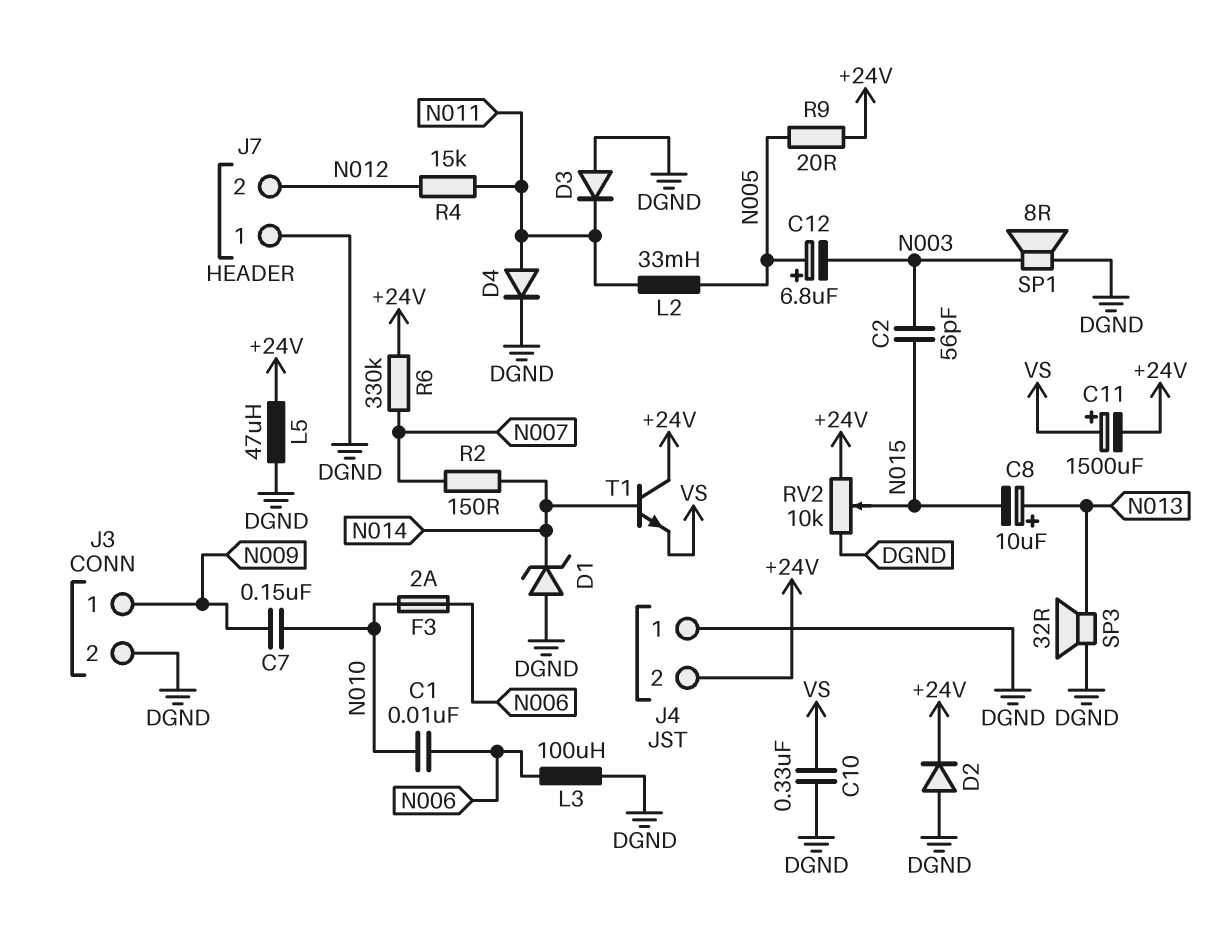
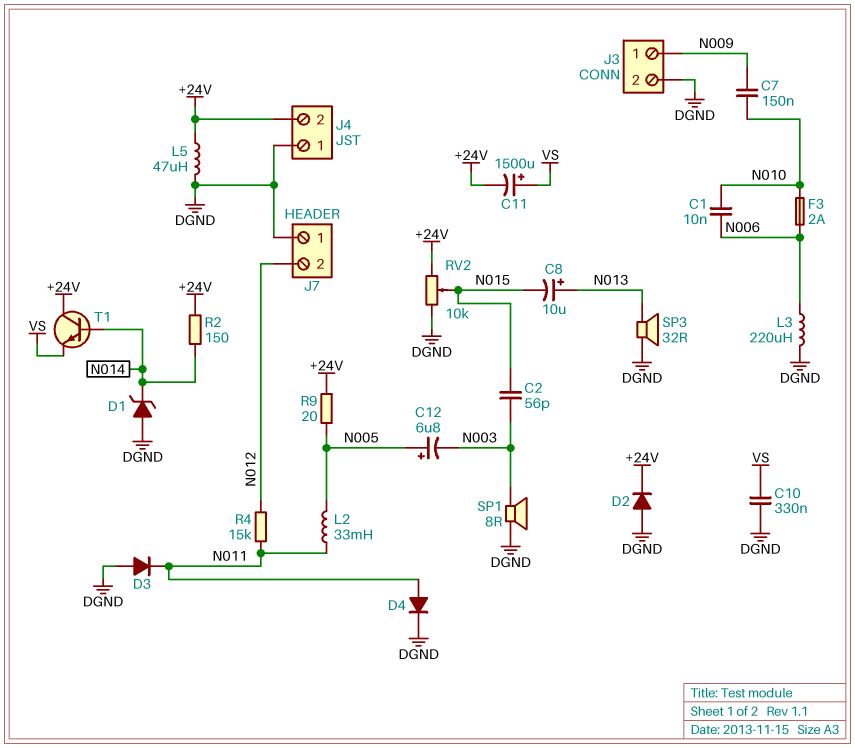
L3: 100uH (DGND, N006) -> 220uH (DGND, N006)
R2: 150 (N007, N014) -> 150 (+24V, N014)
R6: 330k (+24V, N007) -> none

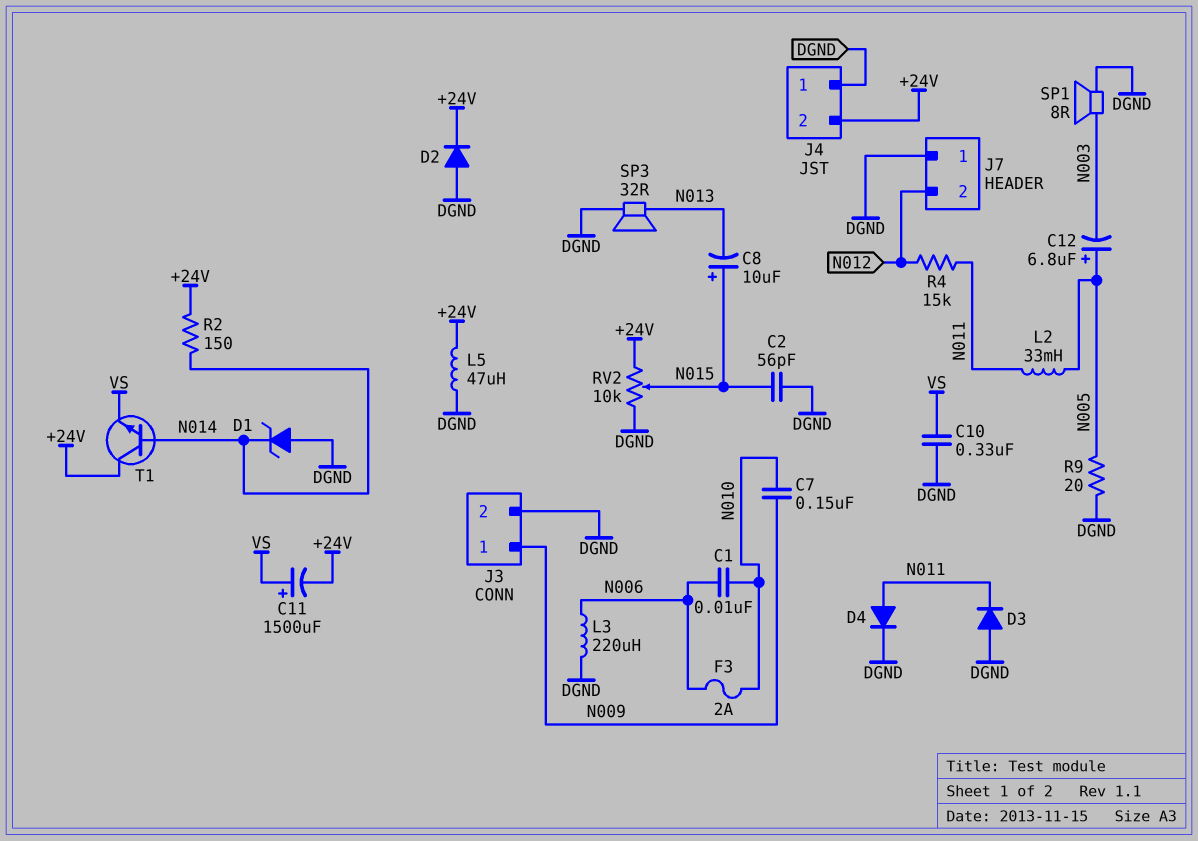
C2: 56pF (N003, N015) -> 56pF (DGND, N015)
C8: 10uF (plus N013, minus N015) -> 10uF (plus N015, minus N013)
R9: 20 (+24V, N005) -> 20 (DGND, N005)

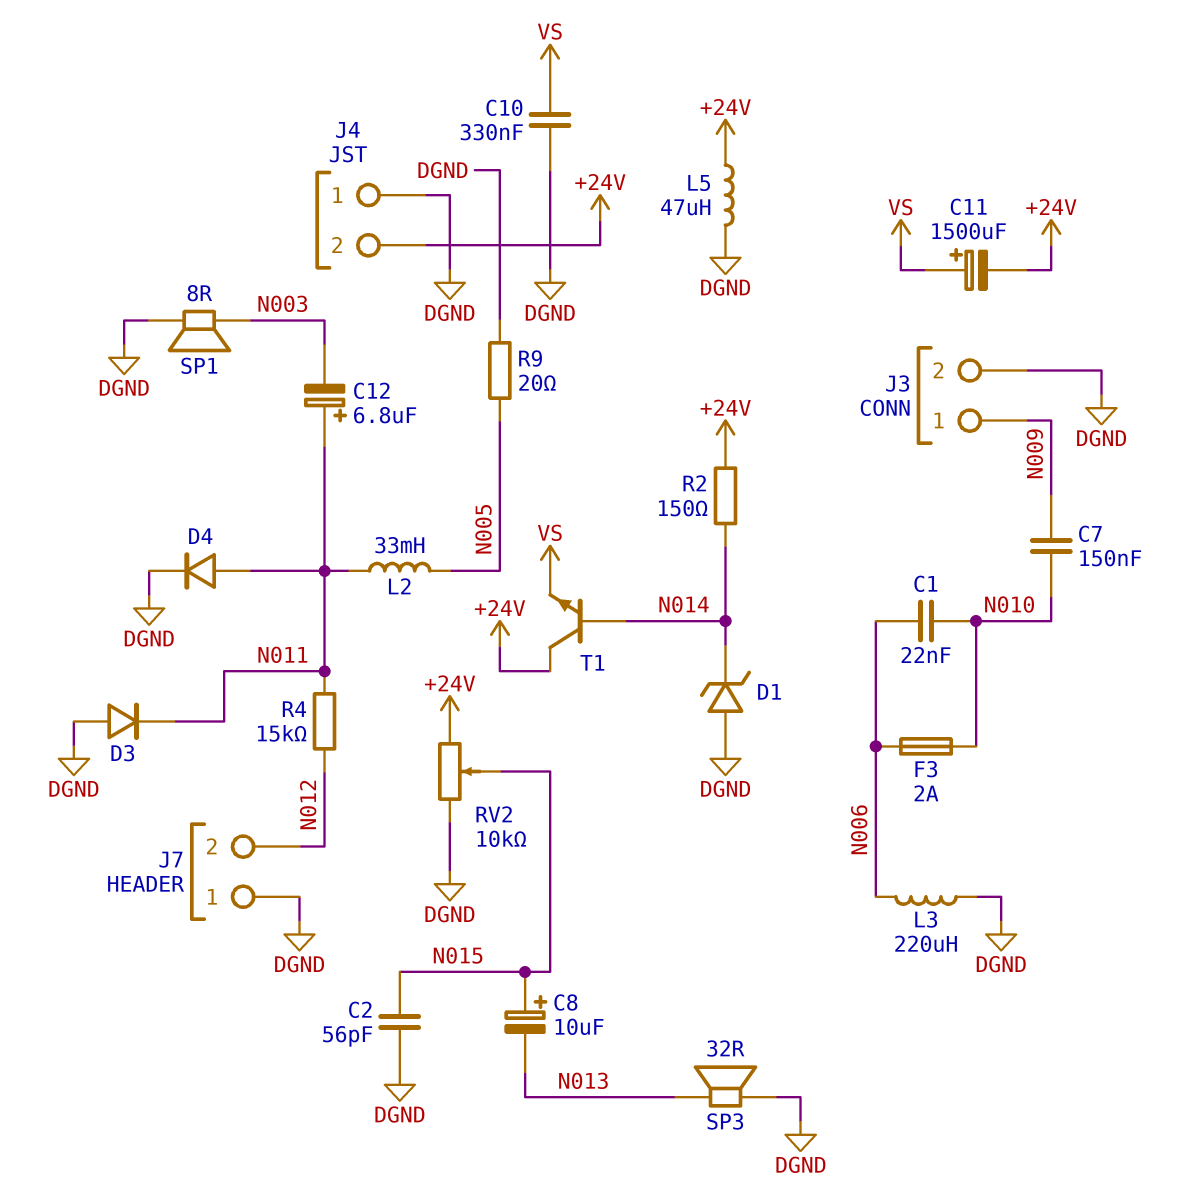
C1: 10nF (N006, N010) -> 22nF (N006, N010)
C12: 6.8uF (plus N005, minus N003) -> 6.8uF (plus N011, minus N003)
D2: diode (A DGND, K +24V) -> none

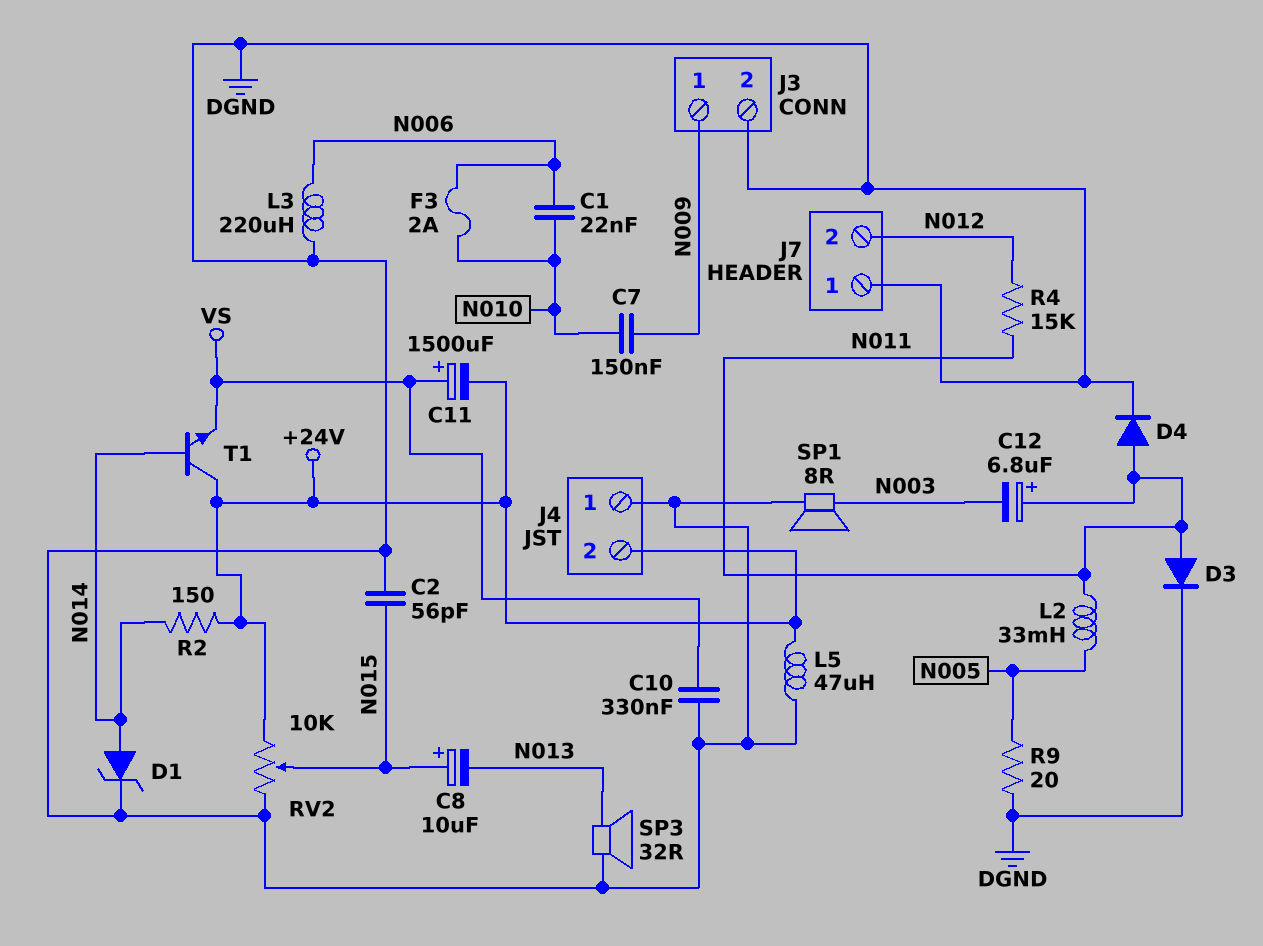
D1: zener (A DGND, K N014) -> zener (A N014, K DGND)
D3: diode (A DGND, K N011) -> diode (A N011, K DGND)

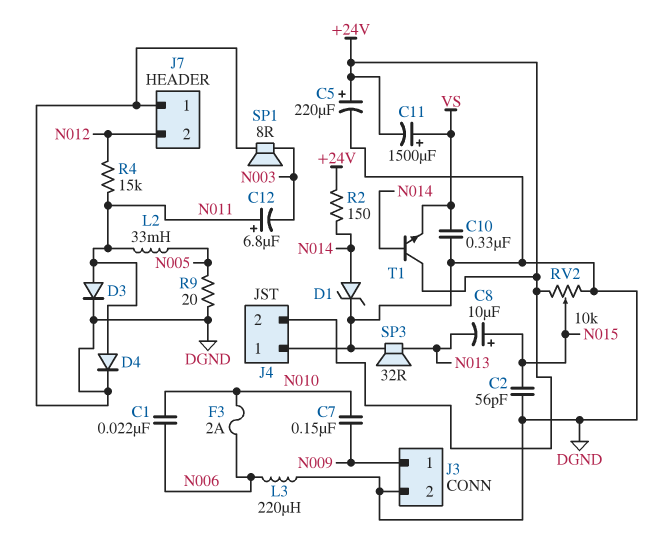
C5: none -> 220uF (plus +24V, minus DGND)
L5: 47uH (+24V, DGND) -> none

